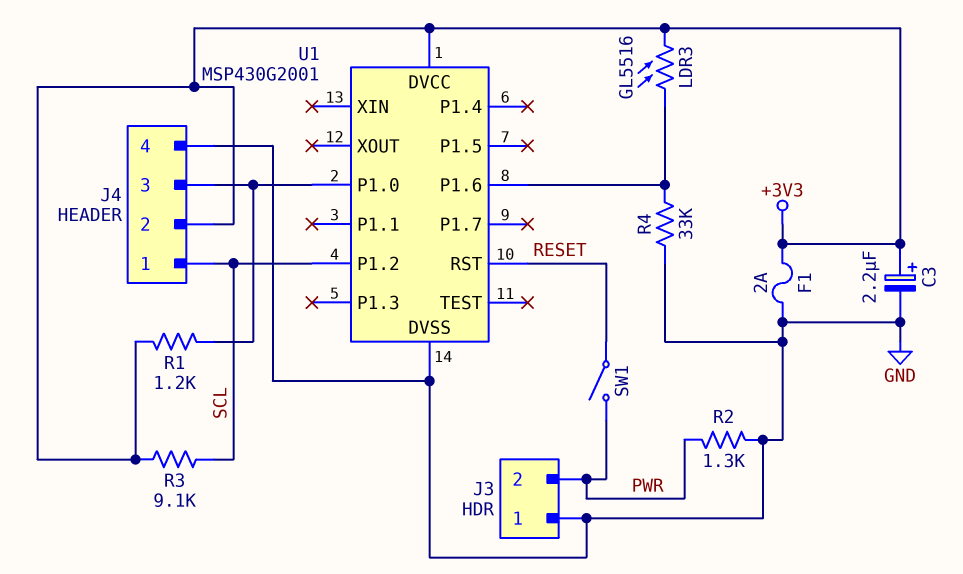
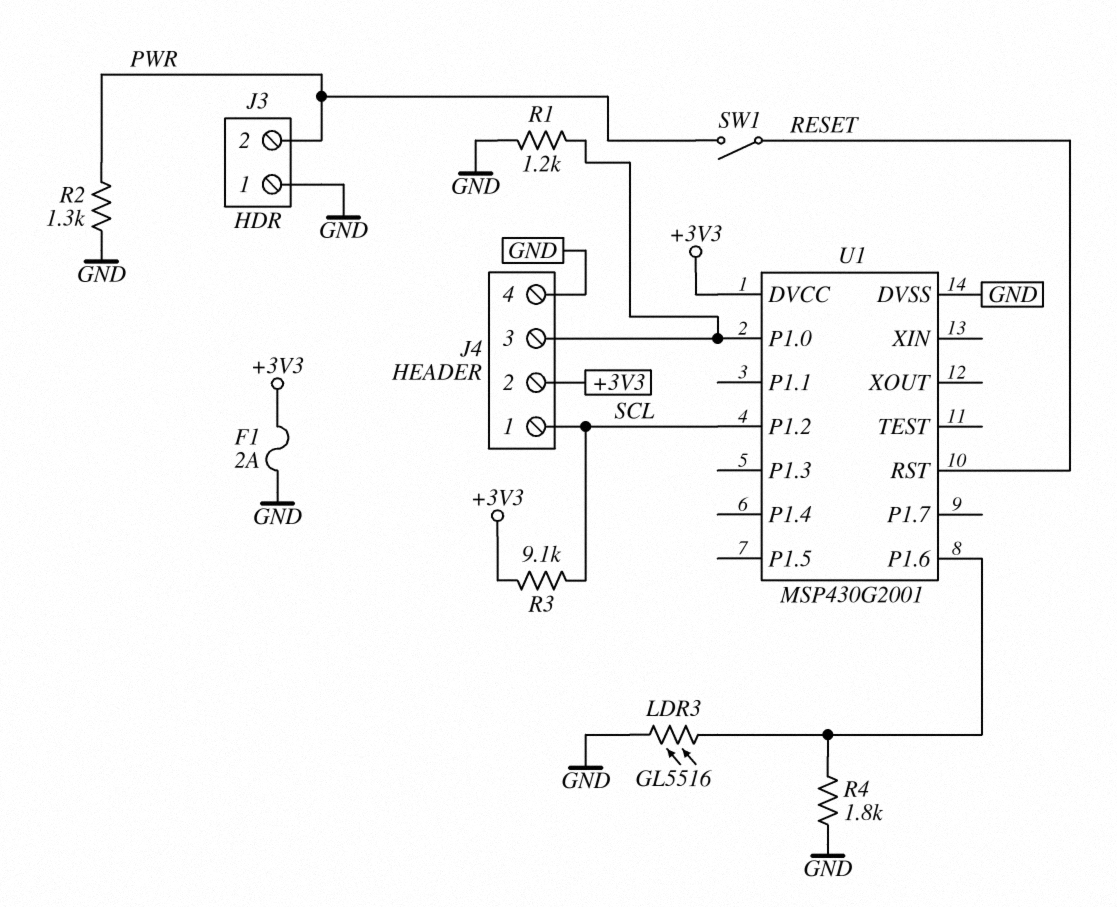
C3: 2.2uF (plus +3V3, minus GND) -> none
LDR3: GL5516 (+3V3, U1/P1.6) -> GL5516 (GND, U1/P1.6)
R1: 1.2k (+3V3, J4/3) -> 1.2k (GND, J4/3)
R4: 33k (GND, U1/P1.6) -> 1.8k (GND, U1/P1.6)

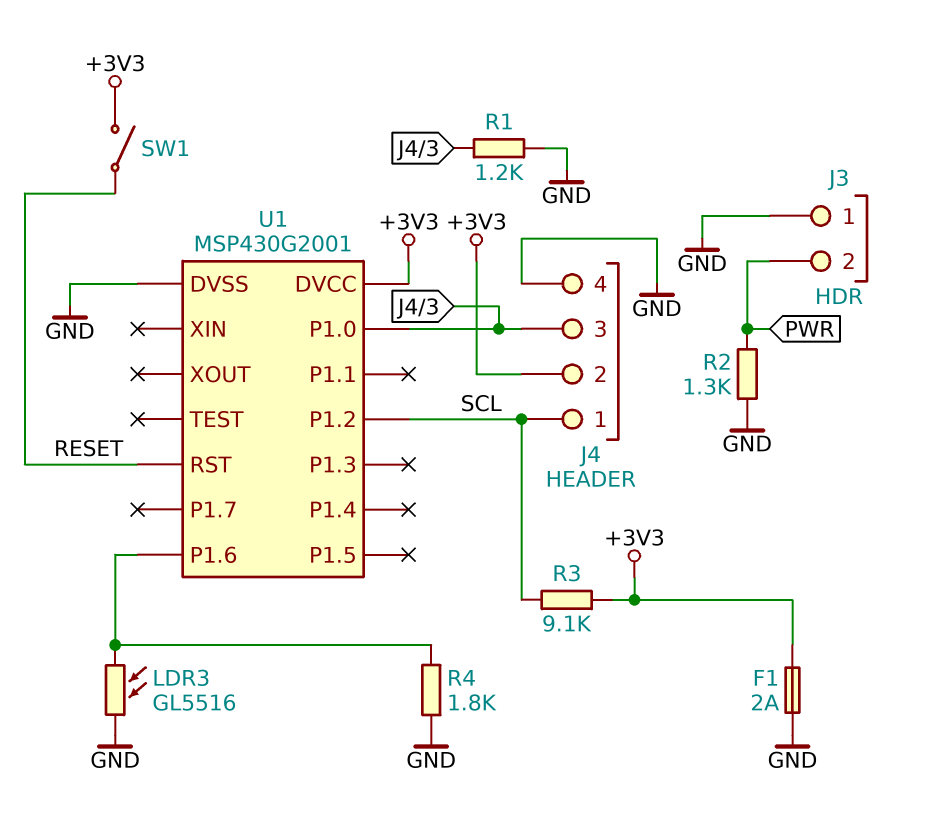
SW1: switch (PWR, RESET) -> switch (+3V3, RESET)

